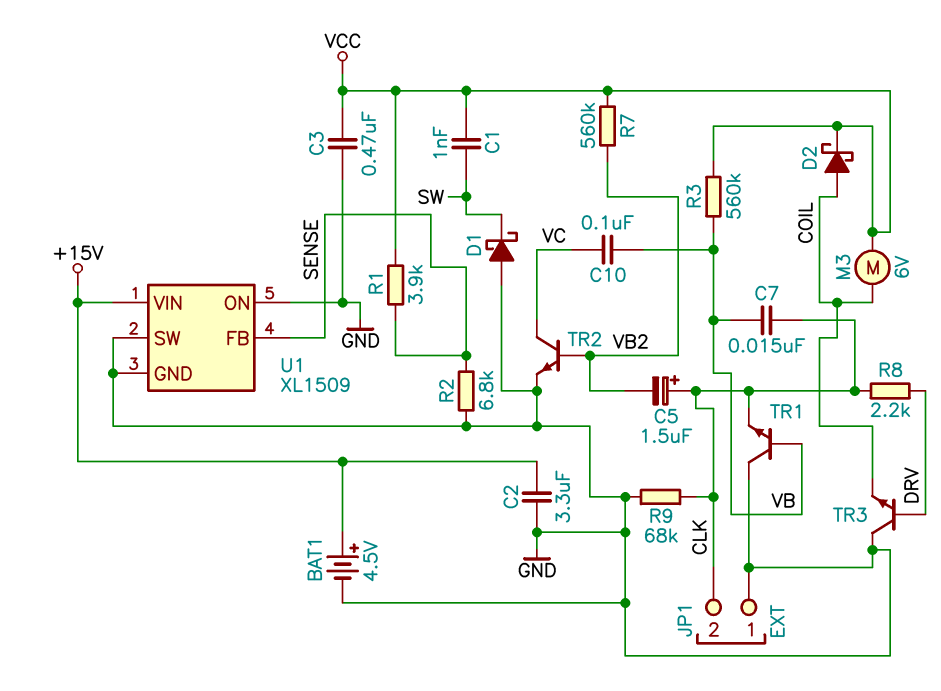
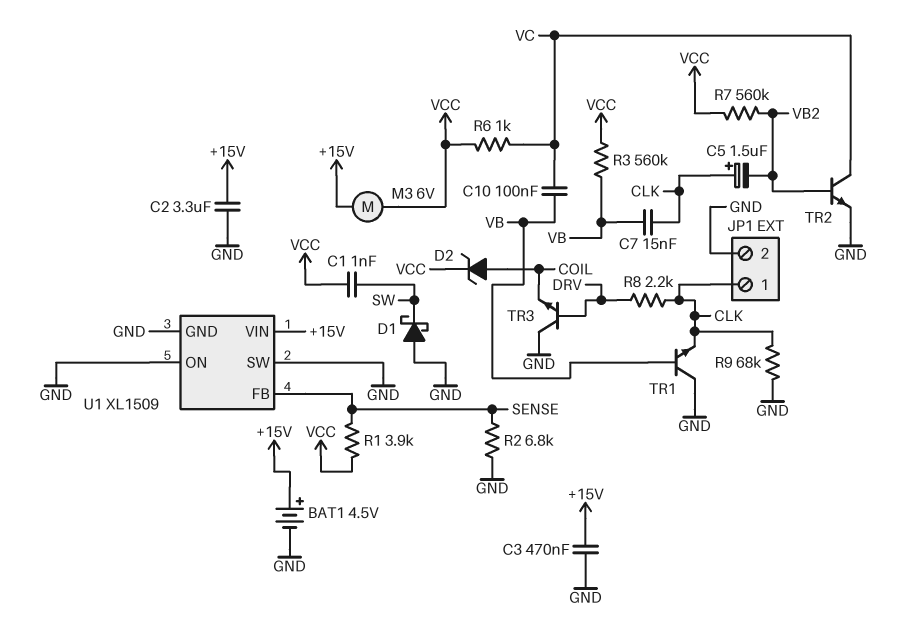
C3: 470nF (GND, VCC) -> 470nF (+15V, GND)
D2: schottky (A COIL, K VCC) -> zener (A COIL, K VCC)
JP1 pin 1: GND -> CLK
JP1 pin 2: CLK -> GND
M3: motor 6V (COIL, VCC) -> motor 6V (+15V, VCC)
R6: none -> 1k (VC, VCC)

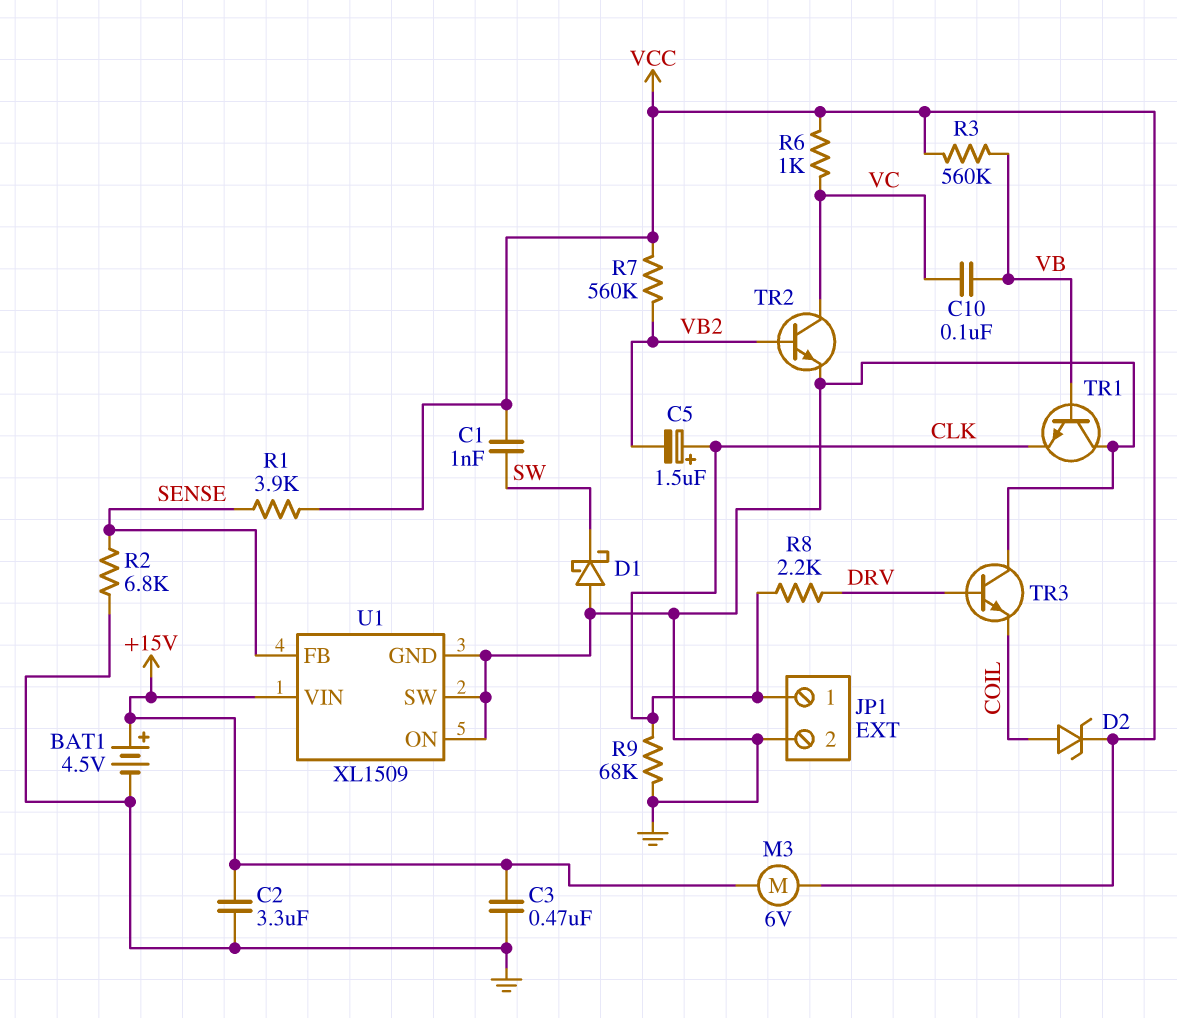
C7: 15nF (CLK, VB) -> none

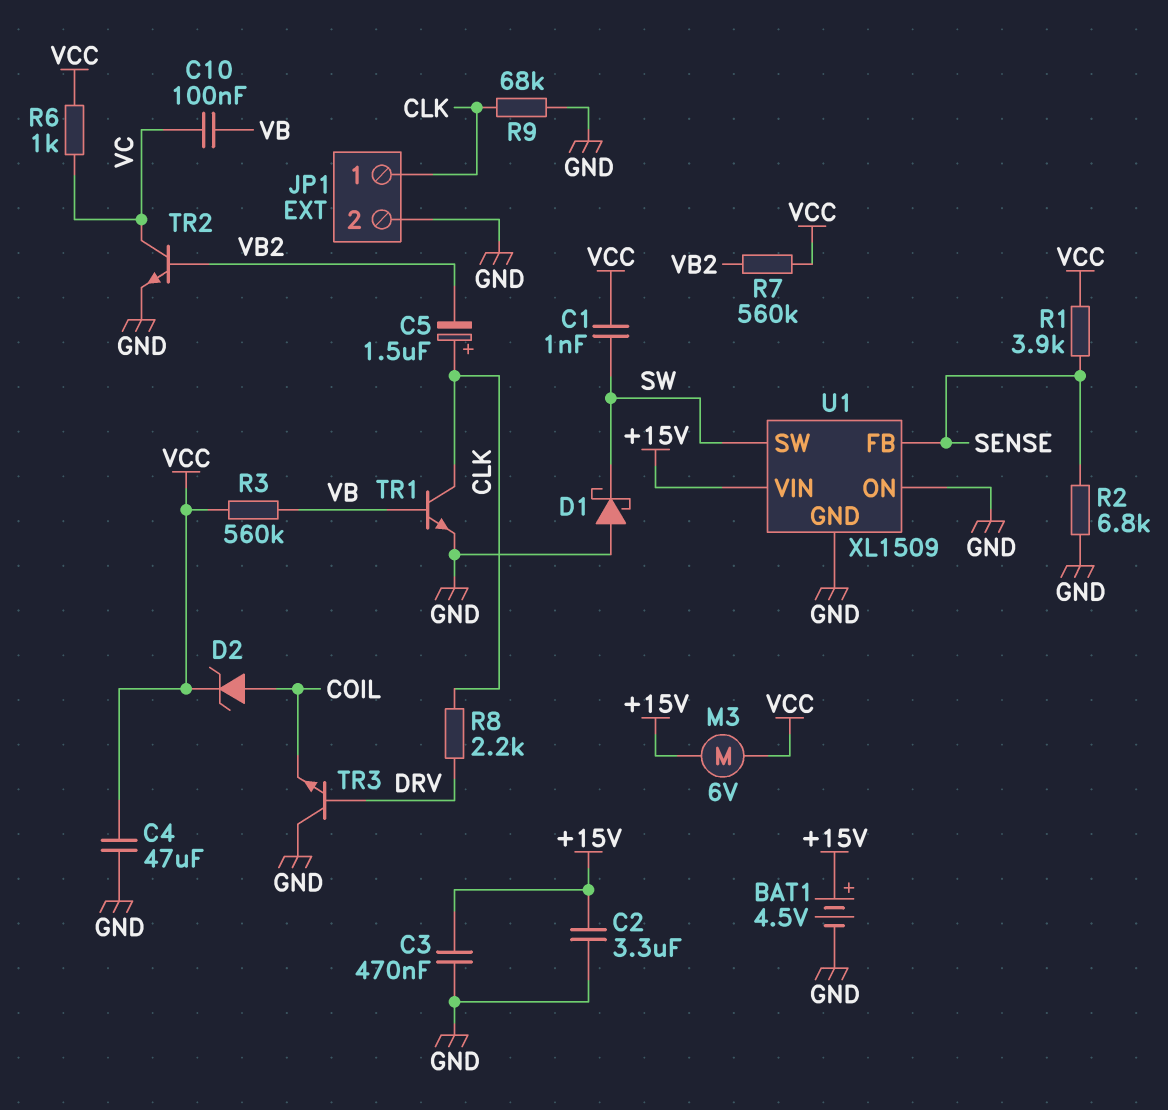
C4: none -> 47uF (GND, VCC)
TR1: NPN (B VB, C GND, E CLK) -> NPN (B VB, C CLK, E GND)
U1 pin SW: GND -> SW

